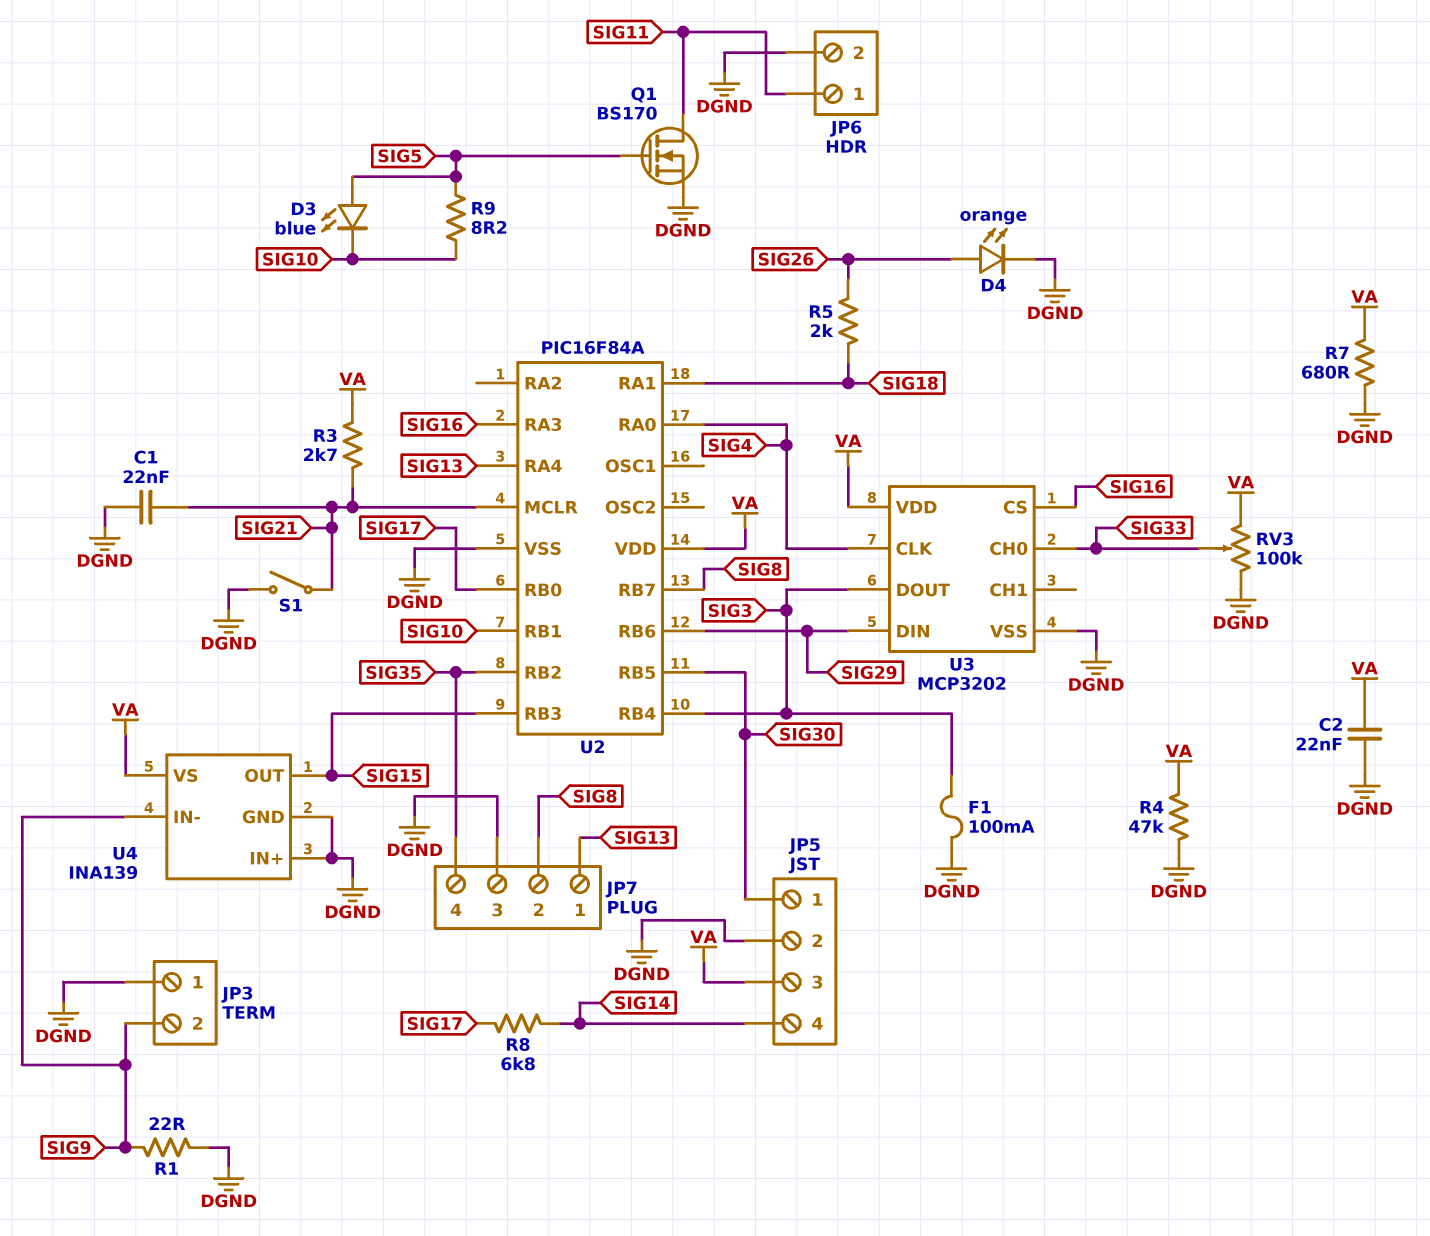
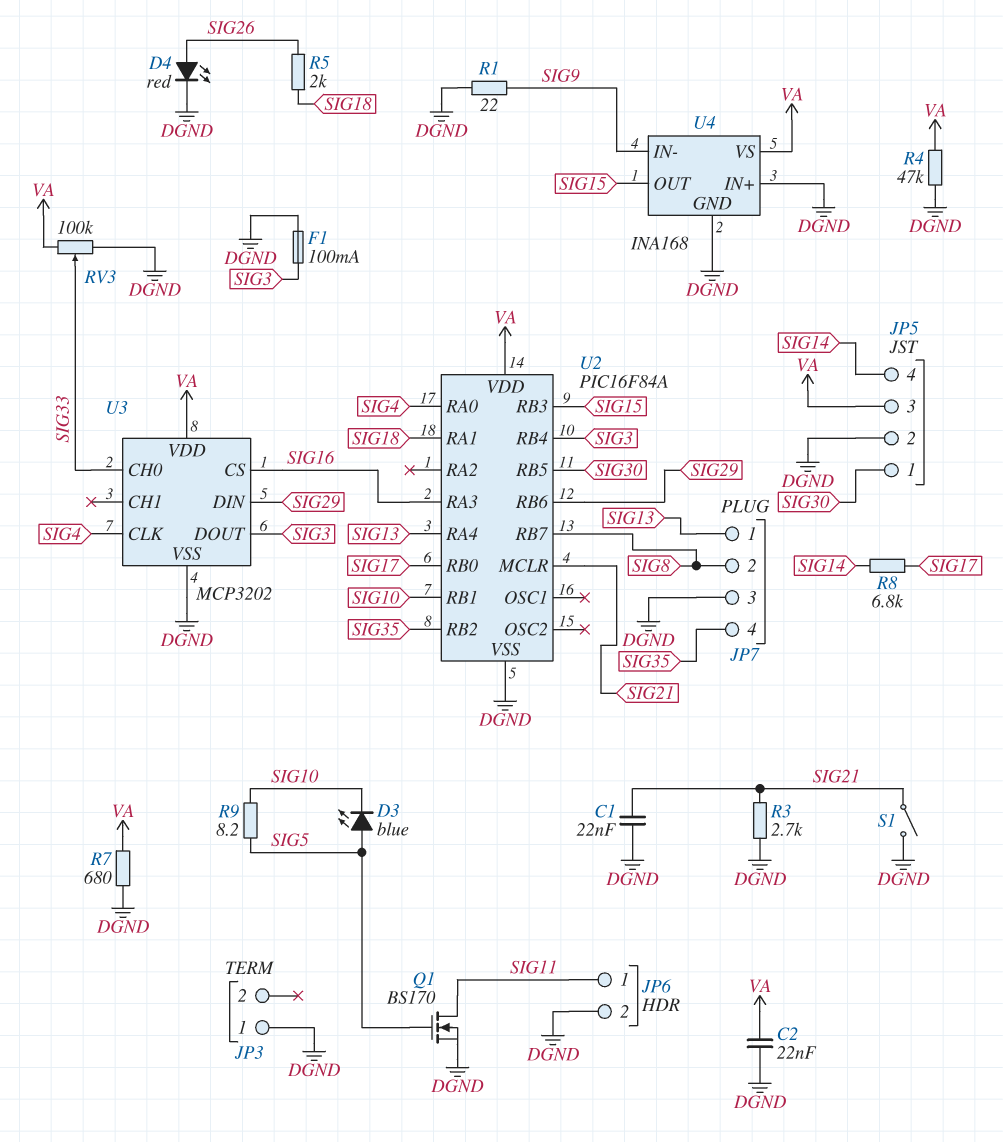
D4: LED orange (A SIG26, K DGND) -> LED red (A SIG26, K DGND)
JP3 pin 2: SIG9 -> none
R3: 2.7k (SIG21, VA) -> 2.7k (DGND, SIG21)
U4: INA139 -> INA168

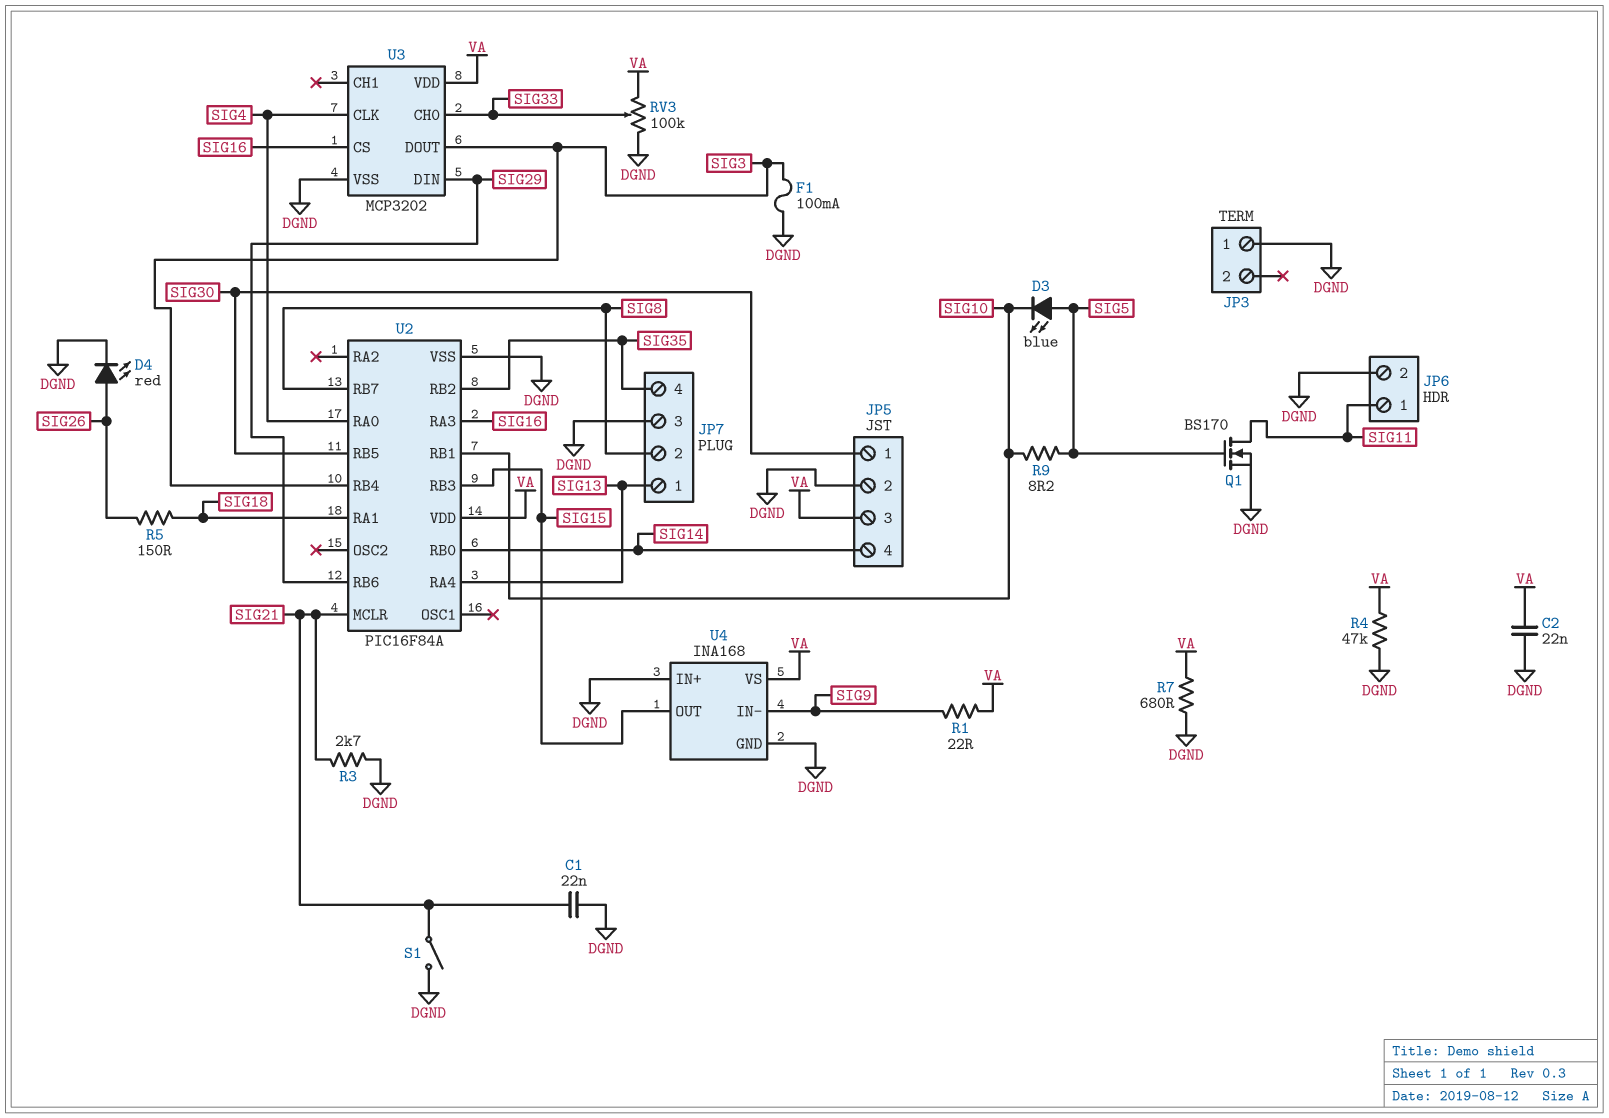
R1: 22 (DGND, SIG9) -> 22 (SIG9, VA)
R5: 2k (SIG18, SIG26) -> 150 (SIG18, SIG26)
R8: 6.8k (SIG14, SIG17) -> none
U2 pin RB0: SIG17 -> SIG14

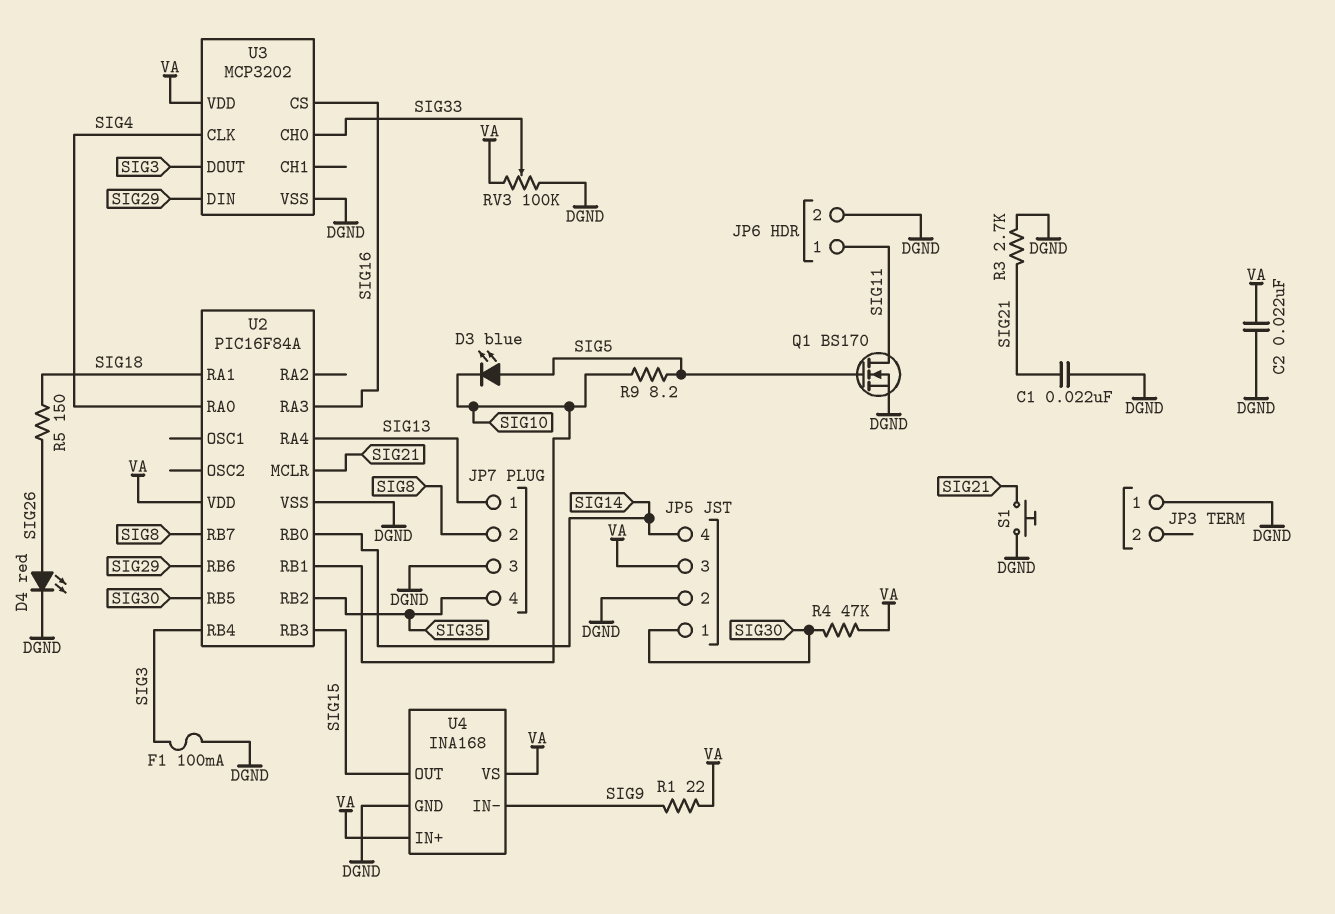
R4: 47k (DGND, VA) -> 47k (SIG30, VA)
R7: 680 (DGND, VA) -> none
S1: switch (DGND, SIG21) -> button (DGND, SIG21)
U4 pin IN+: DGND -> VA

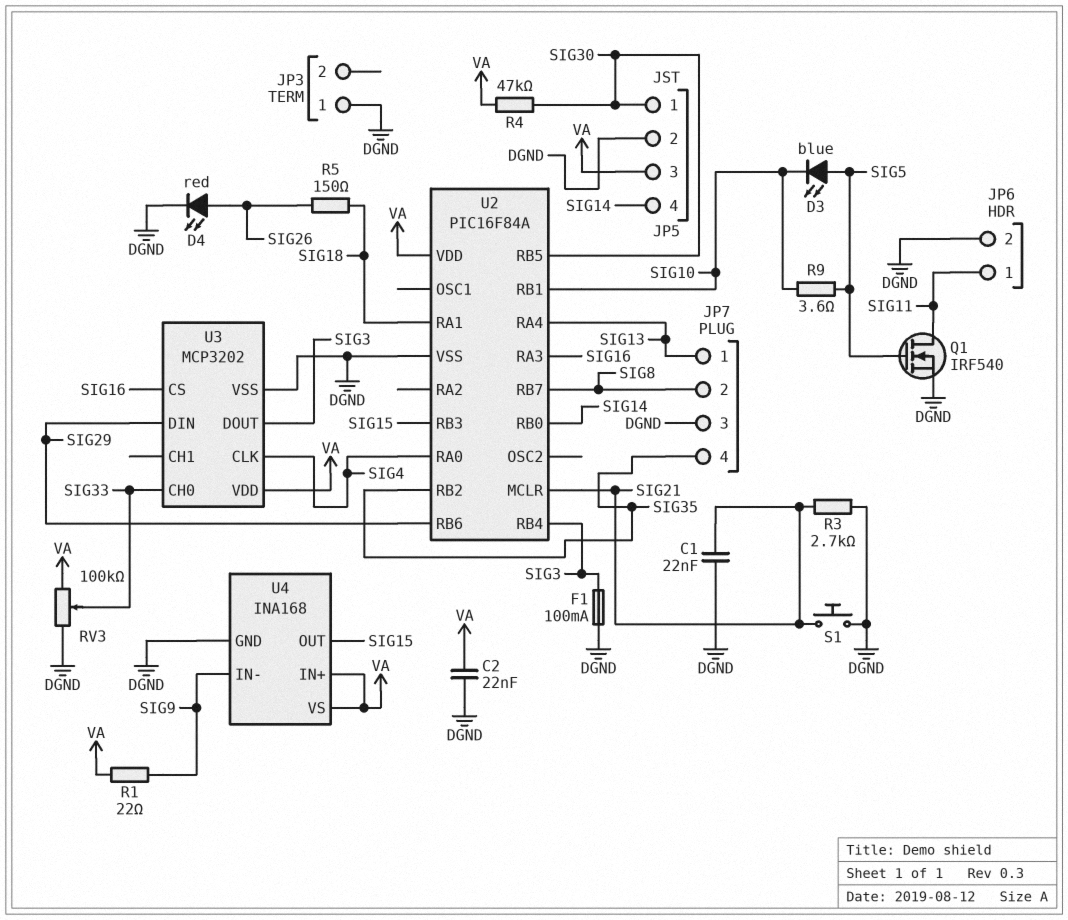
Q1: NMOS BS170 (G SIG5, D SIG11, S DGND) -> NMOS IRF540 (G SIG5, D SIG11, S DGND)
R9: 8.2 (SIG5, SIG10) -> 3.6 (SIG5, SIG10)

